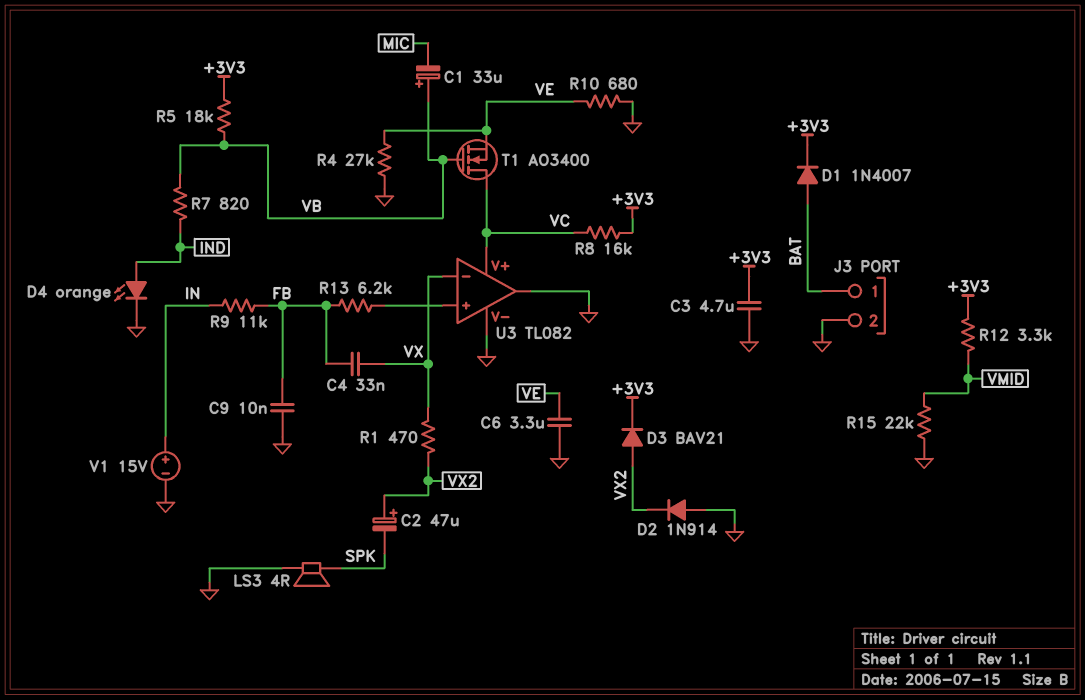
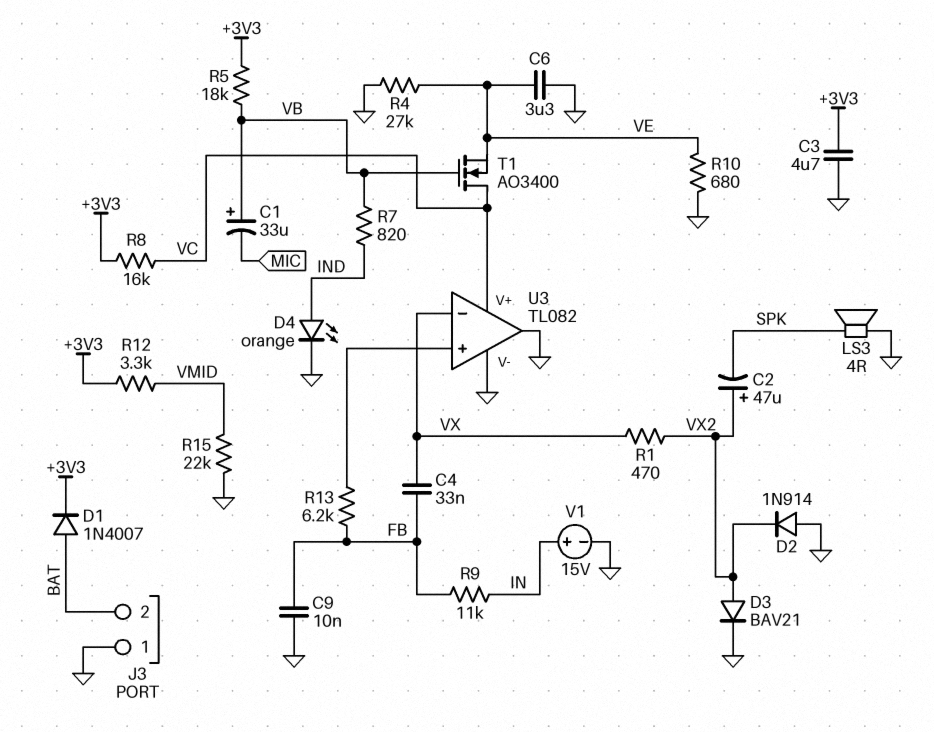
D3: diode BAV21 (A VX2, K +3V3) -> diode BAV21 (A VX2, K GND)
J3 pin 1: BAT -> GND
J3 pin 2: GND -> BAT

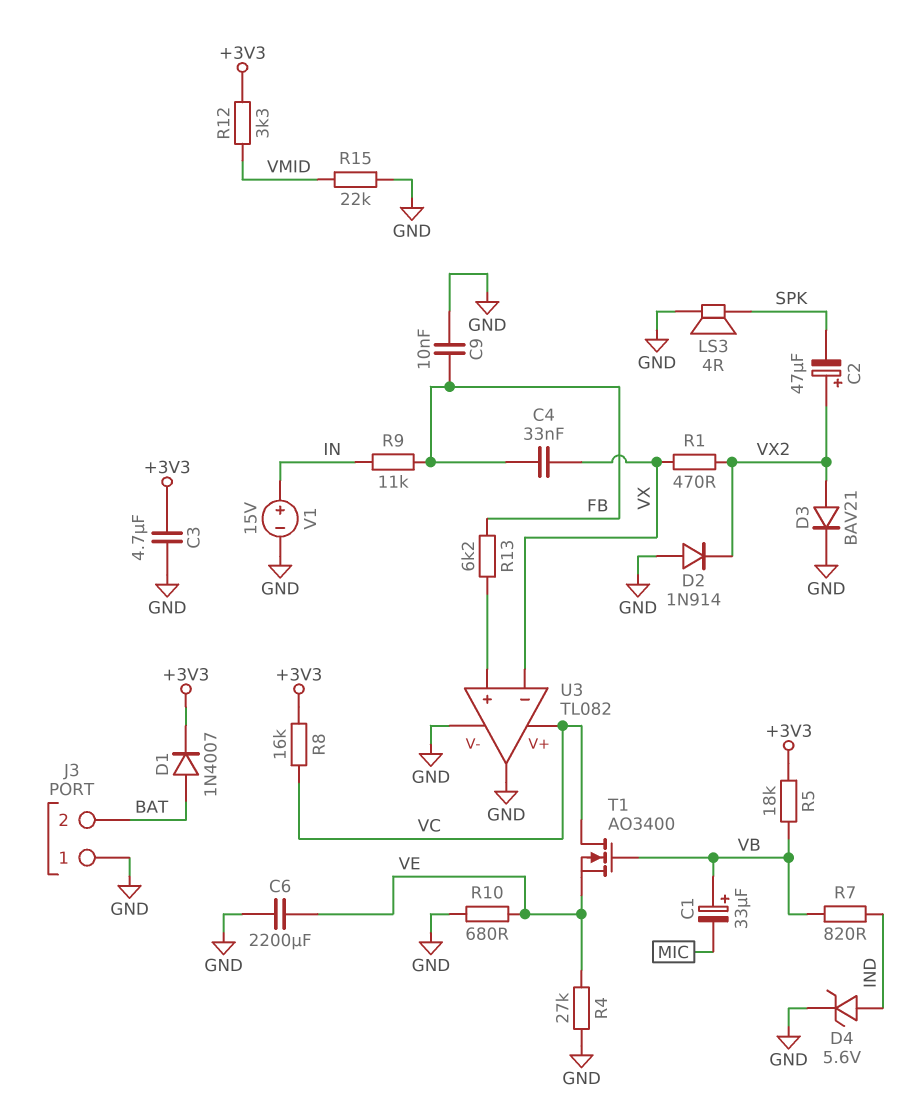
C6: 3.3uF (GND, VE) -> 2200uF (GND, VE)
D4: LED orange (A IND, K GND) -> zener 5.6V (A IND, K GND)

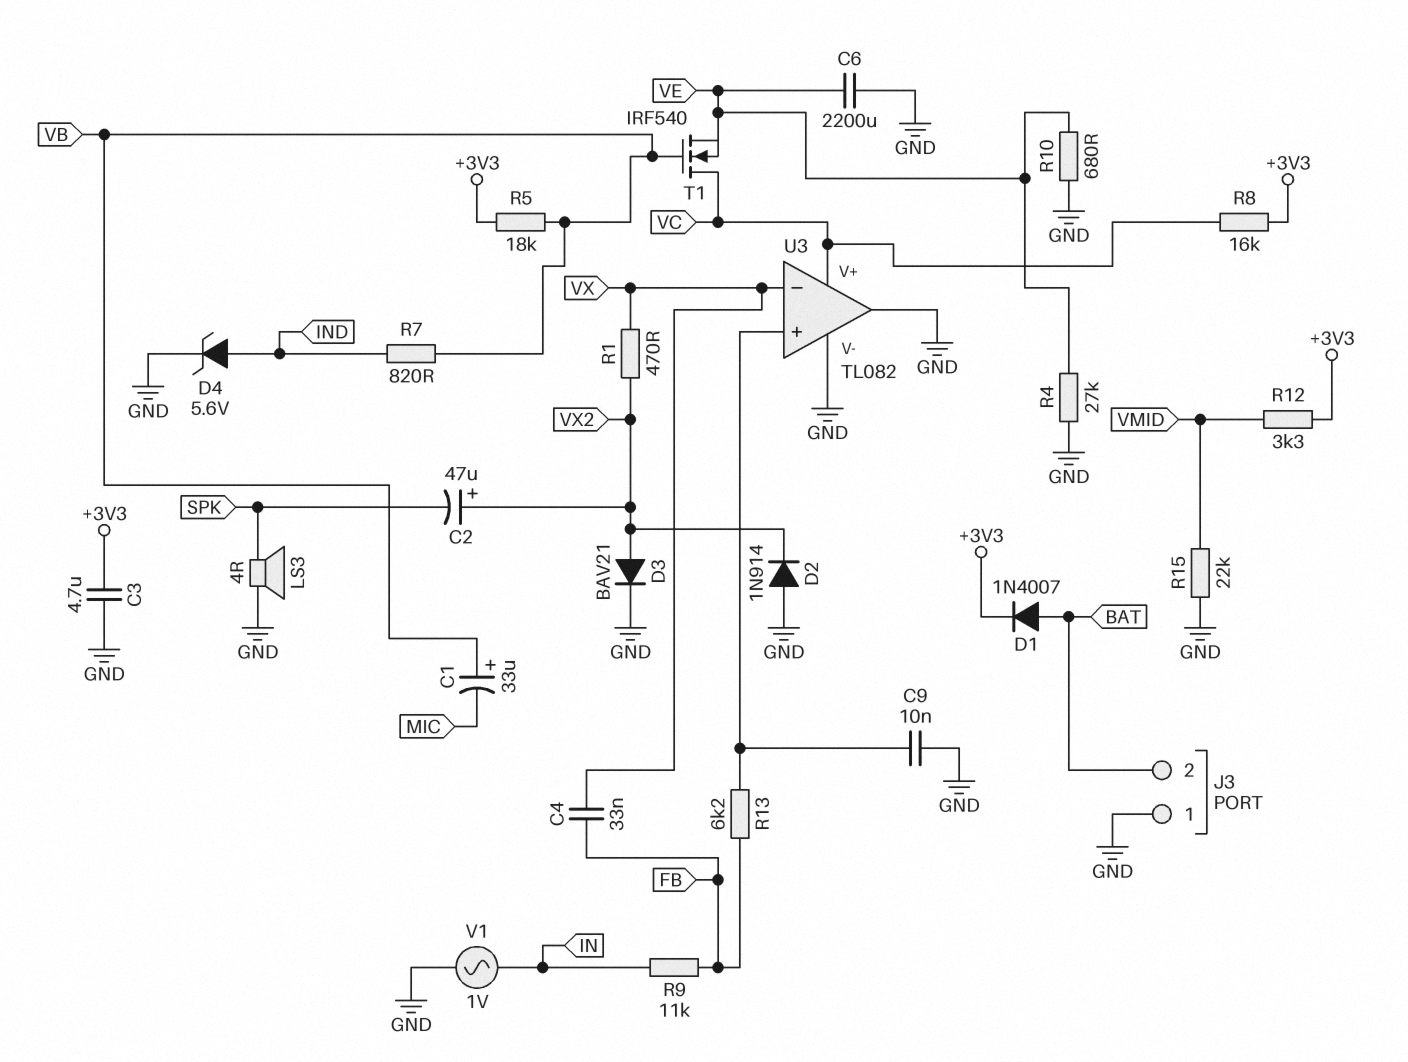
C9: 10nF (FB, GND) -> 10nF (GND, U3/in+)
T1: NMOS AO3400 (G VB, D VC, S VE) -> NMOS IRF540 (G VB, D VC, S VE)
V1: 15V (plus IN, minus GND) -> AC 1V (GND, IN)

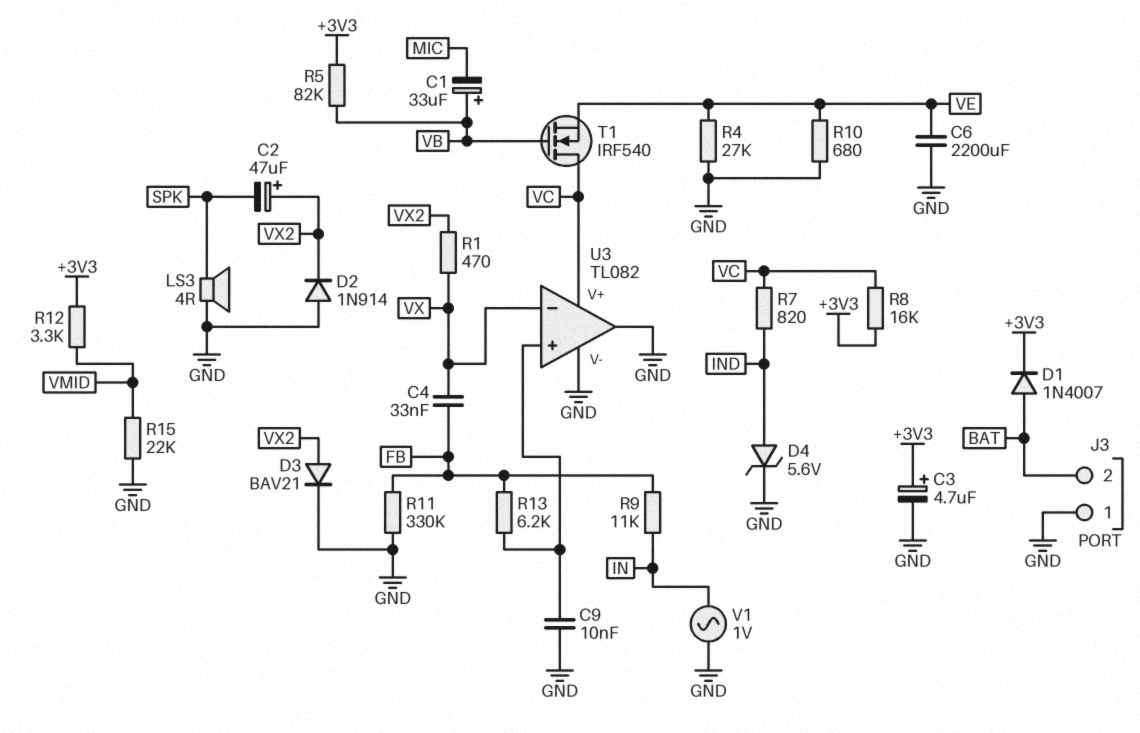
C3: 4.7uF (+3V3, GND) -> 4.7uF (plus +3V3, minus GND)
R5: 18k (+3V3, VB) -> 82k (+3V3, VB)
R7: 820 (IND, VB) -> 820 (IND, VC)
R11: none -> 330k (FB, GND)

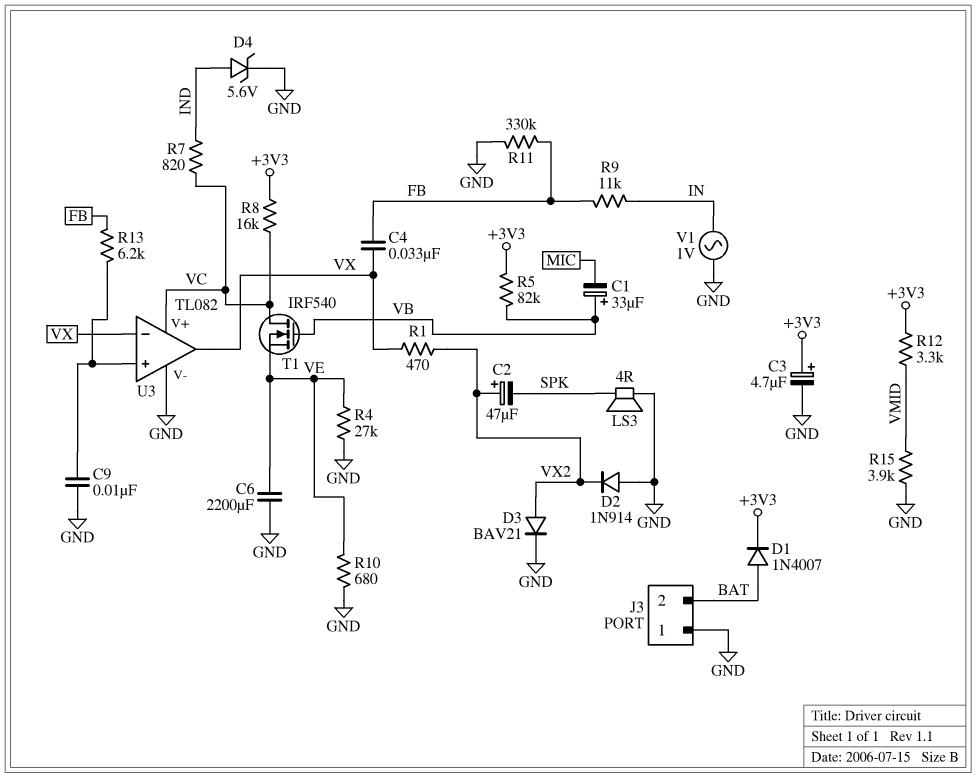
R15: 22k (GND, VMID) -> 3.9k (GND, VMID)
U3 pin out: GND -> VX

